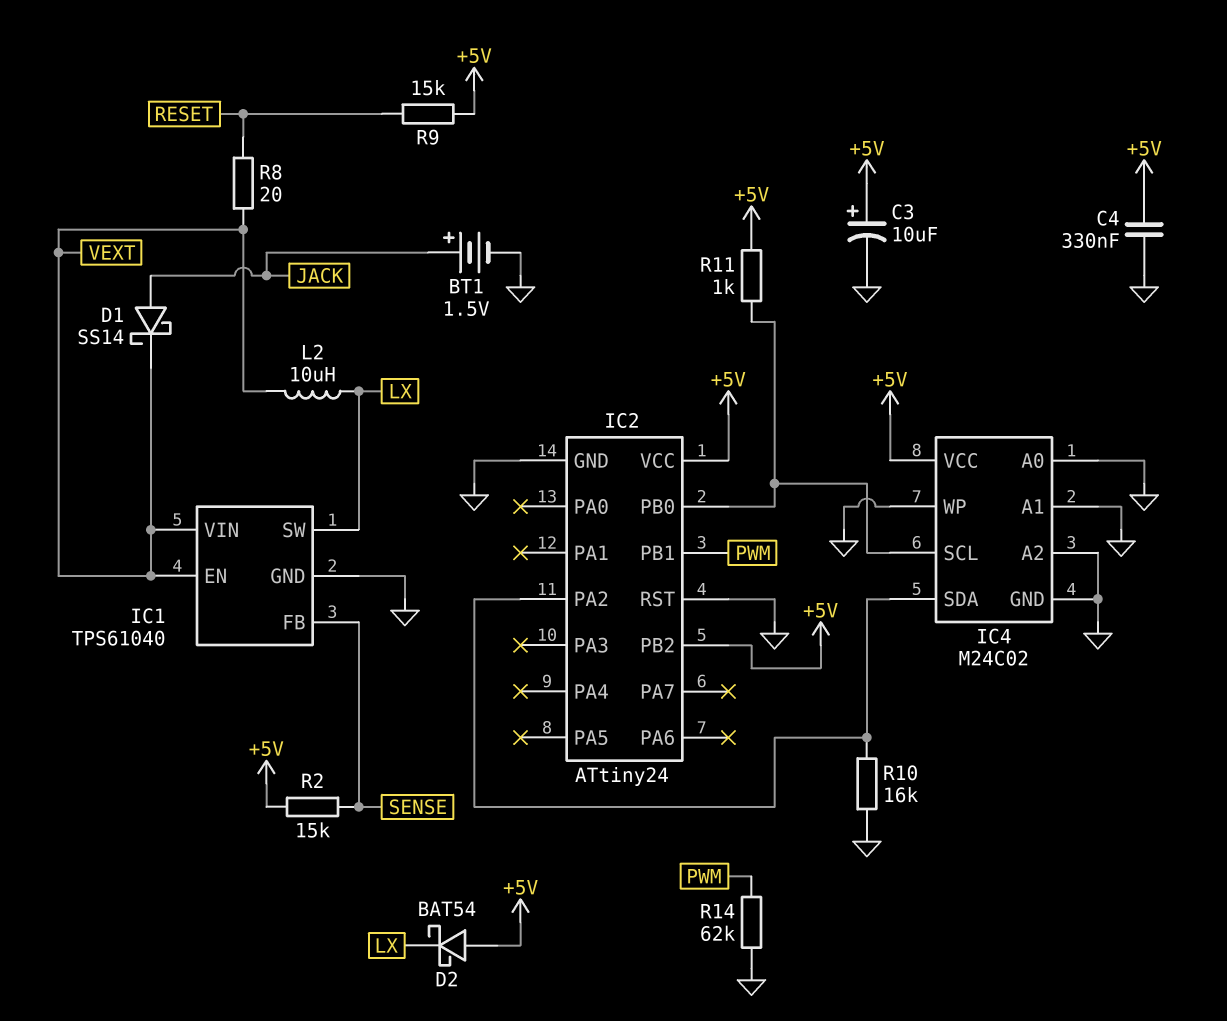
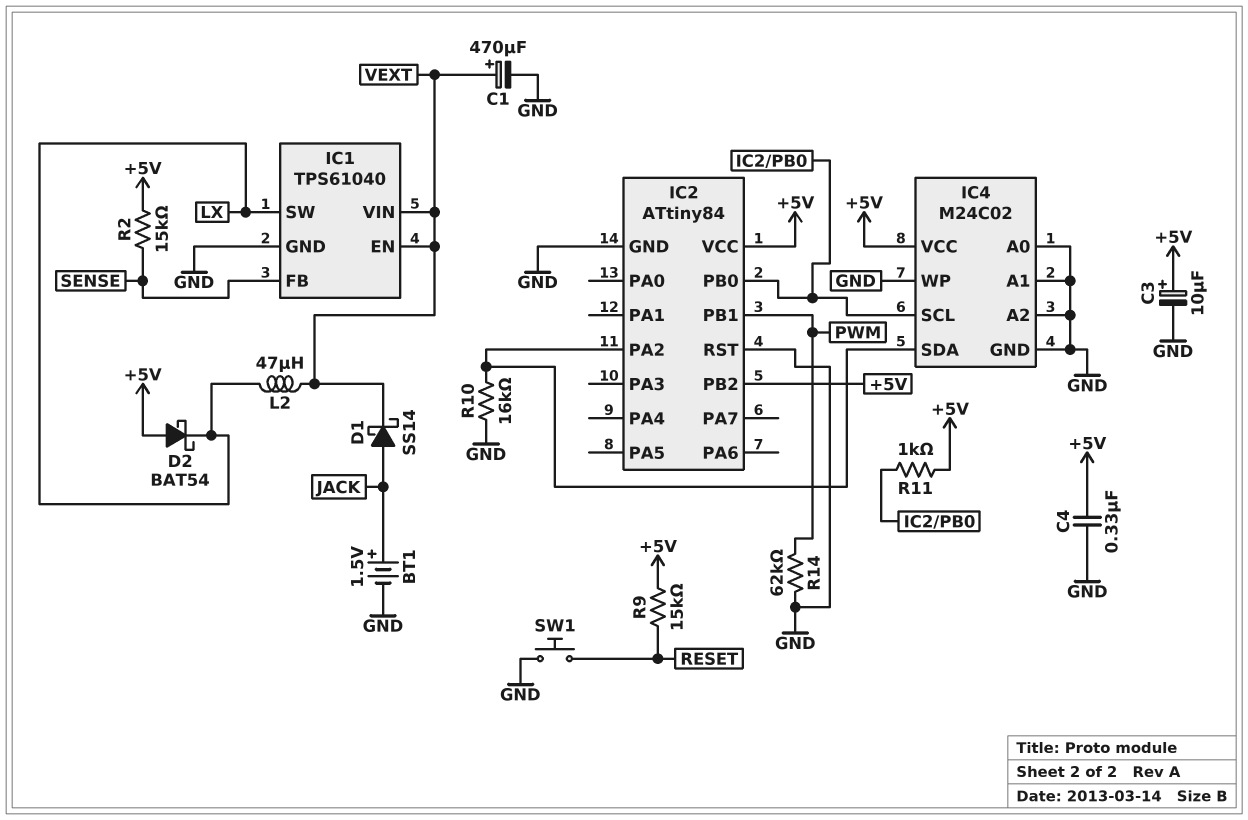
C1: none -> 470uF (plus VEXT, minus GND)
IC2: ATtiny24 -> ATtiny84
L2: 10uH (LX, VEXT) -> 47uH (LX, VEXT)
R8: 20 (RESET, VEXT) -> none
SW1: none -> button (GND, RESET)

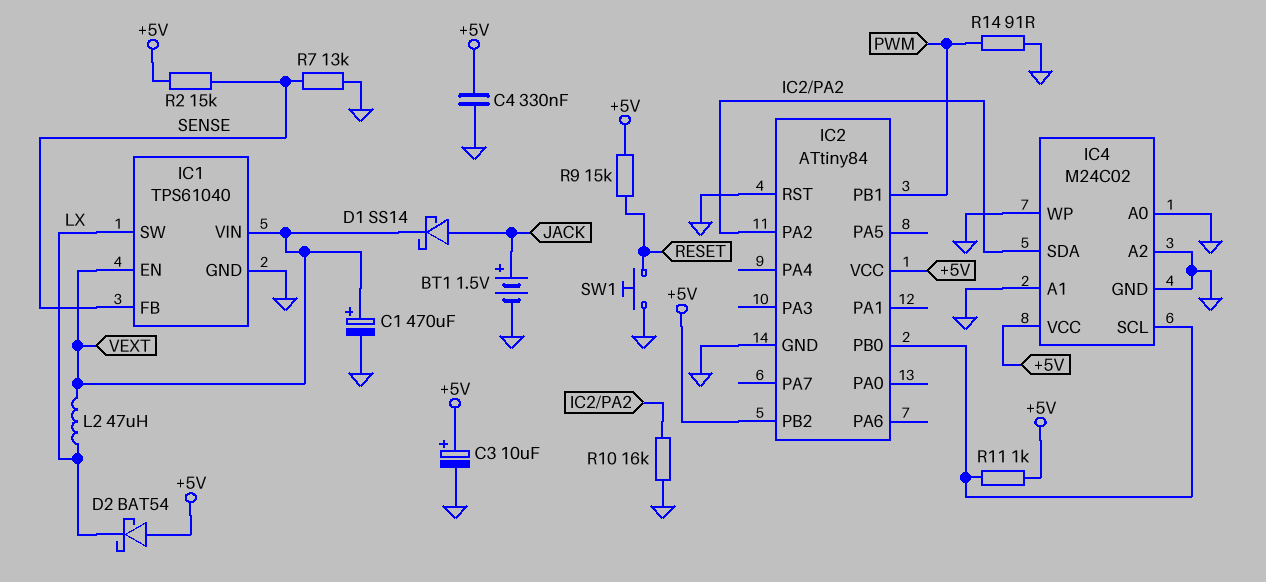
R7: none -> 13k (GND, SENSE)
R14: 62k (GND, PWM) -> 91 (GND, PWM)

